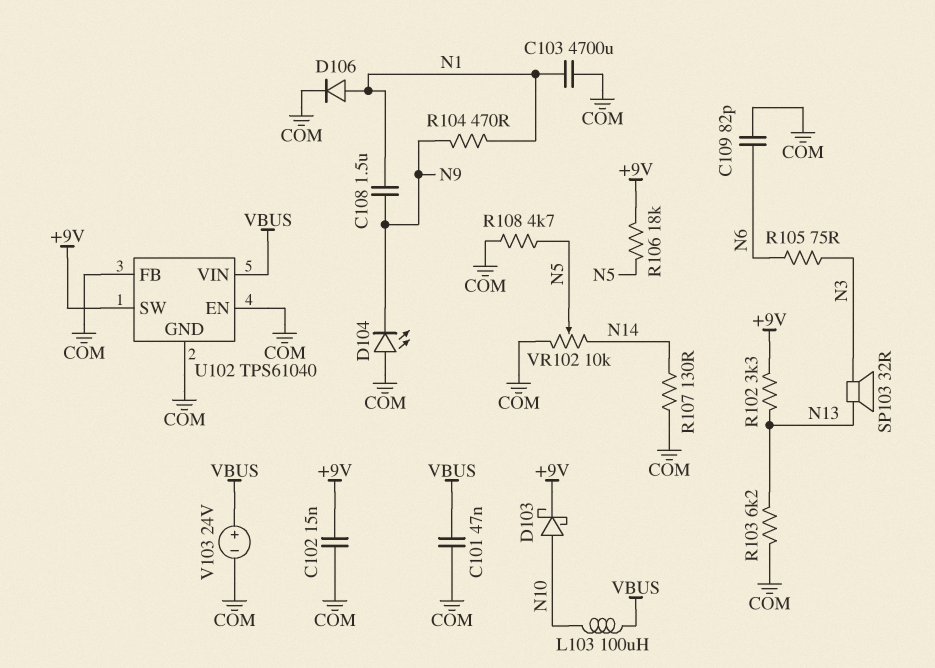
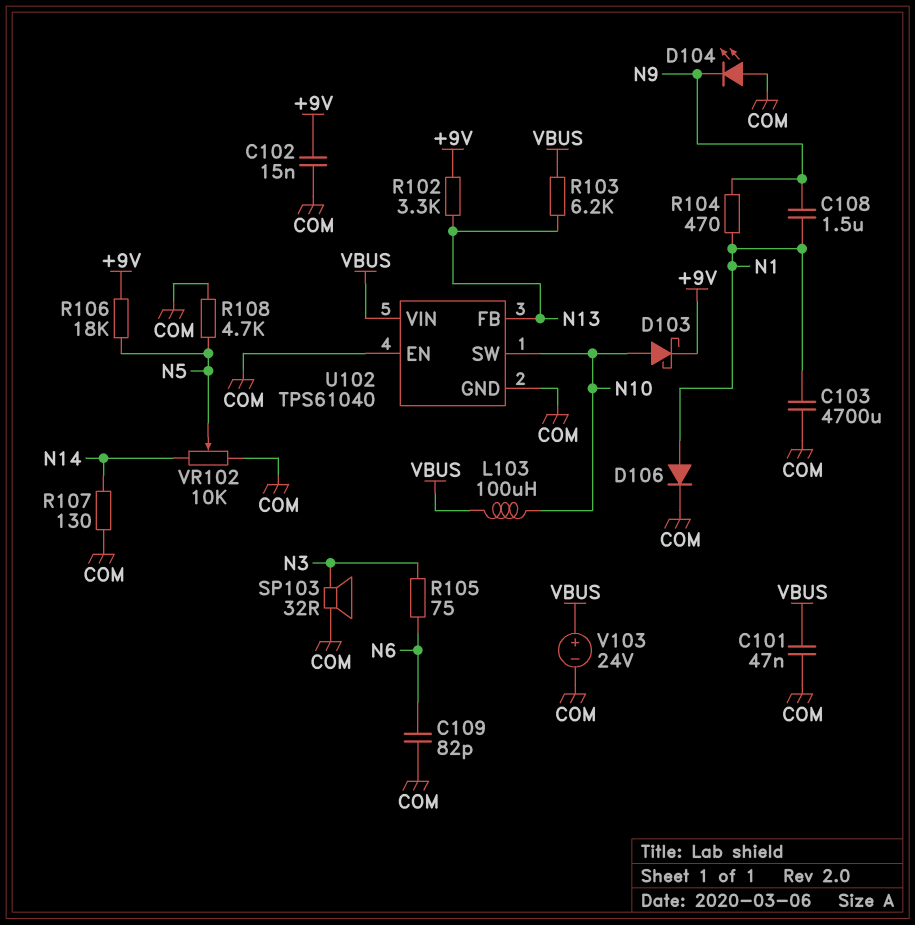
R103: 6.2k (COM, N13) -> 6.2k (N13, VBUS)
SP103: speaker 32R (N3, N13) -> speaker 32R (COM, N3)
U102 pin FB: COM -> N13
U102 pin SW: +9V -> N10

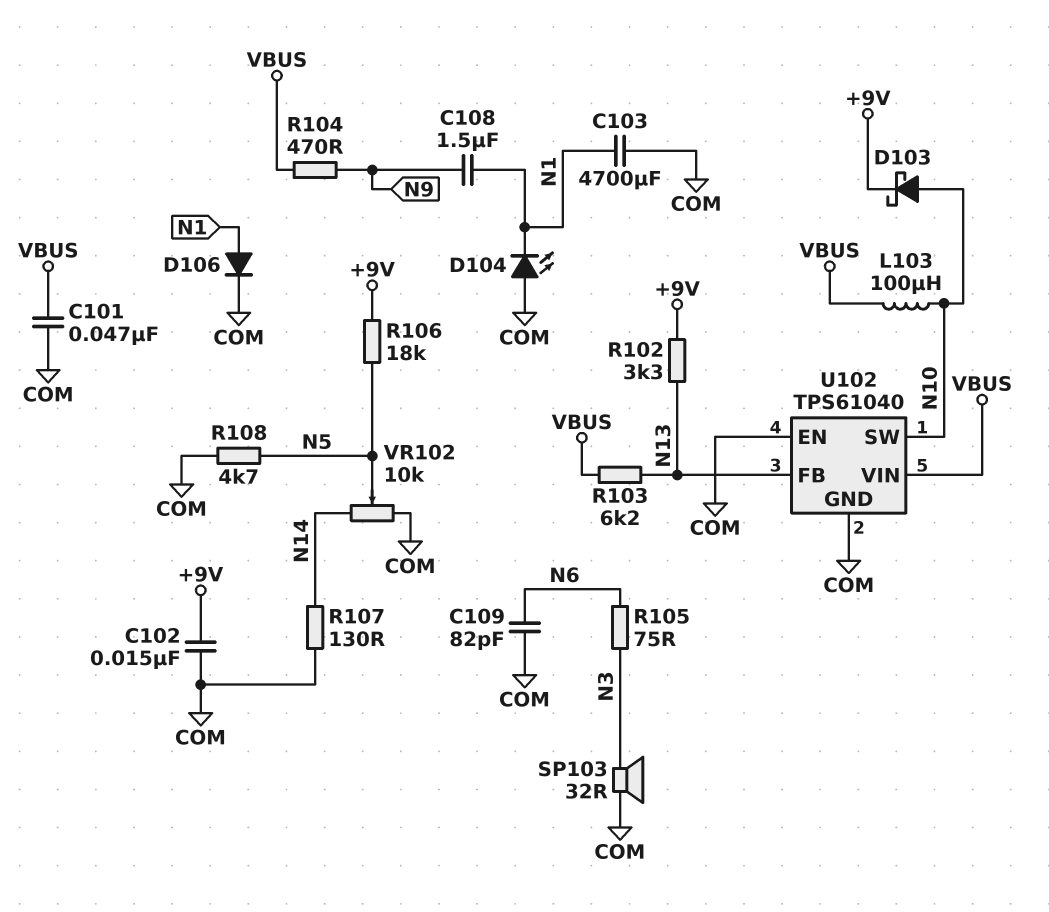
D104: LED (A COM, K N9) -> LED (A COM, K N1)
R104: 470 (N1, N9) -> 470 (N9, VBUS)
V103: 24V (plus VBUS, minus COM) -> none

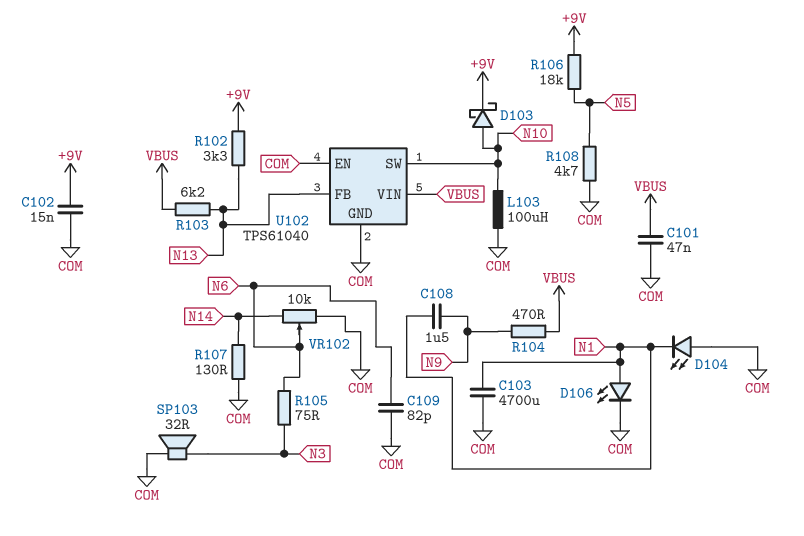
D106: diode (A N1, K COM) -> LED (A N1, K COM)
L103: 100uH (N10, VBUS) -> 100uH (COM, N10)
VR102: 10k (COM, N14, wiper N5) -> 10k (COM, N14, wiper N6)

